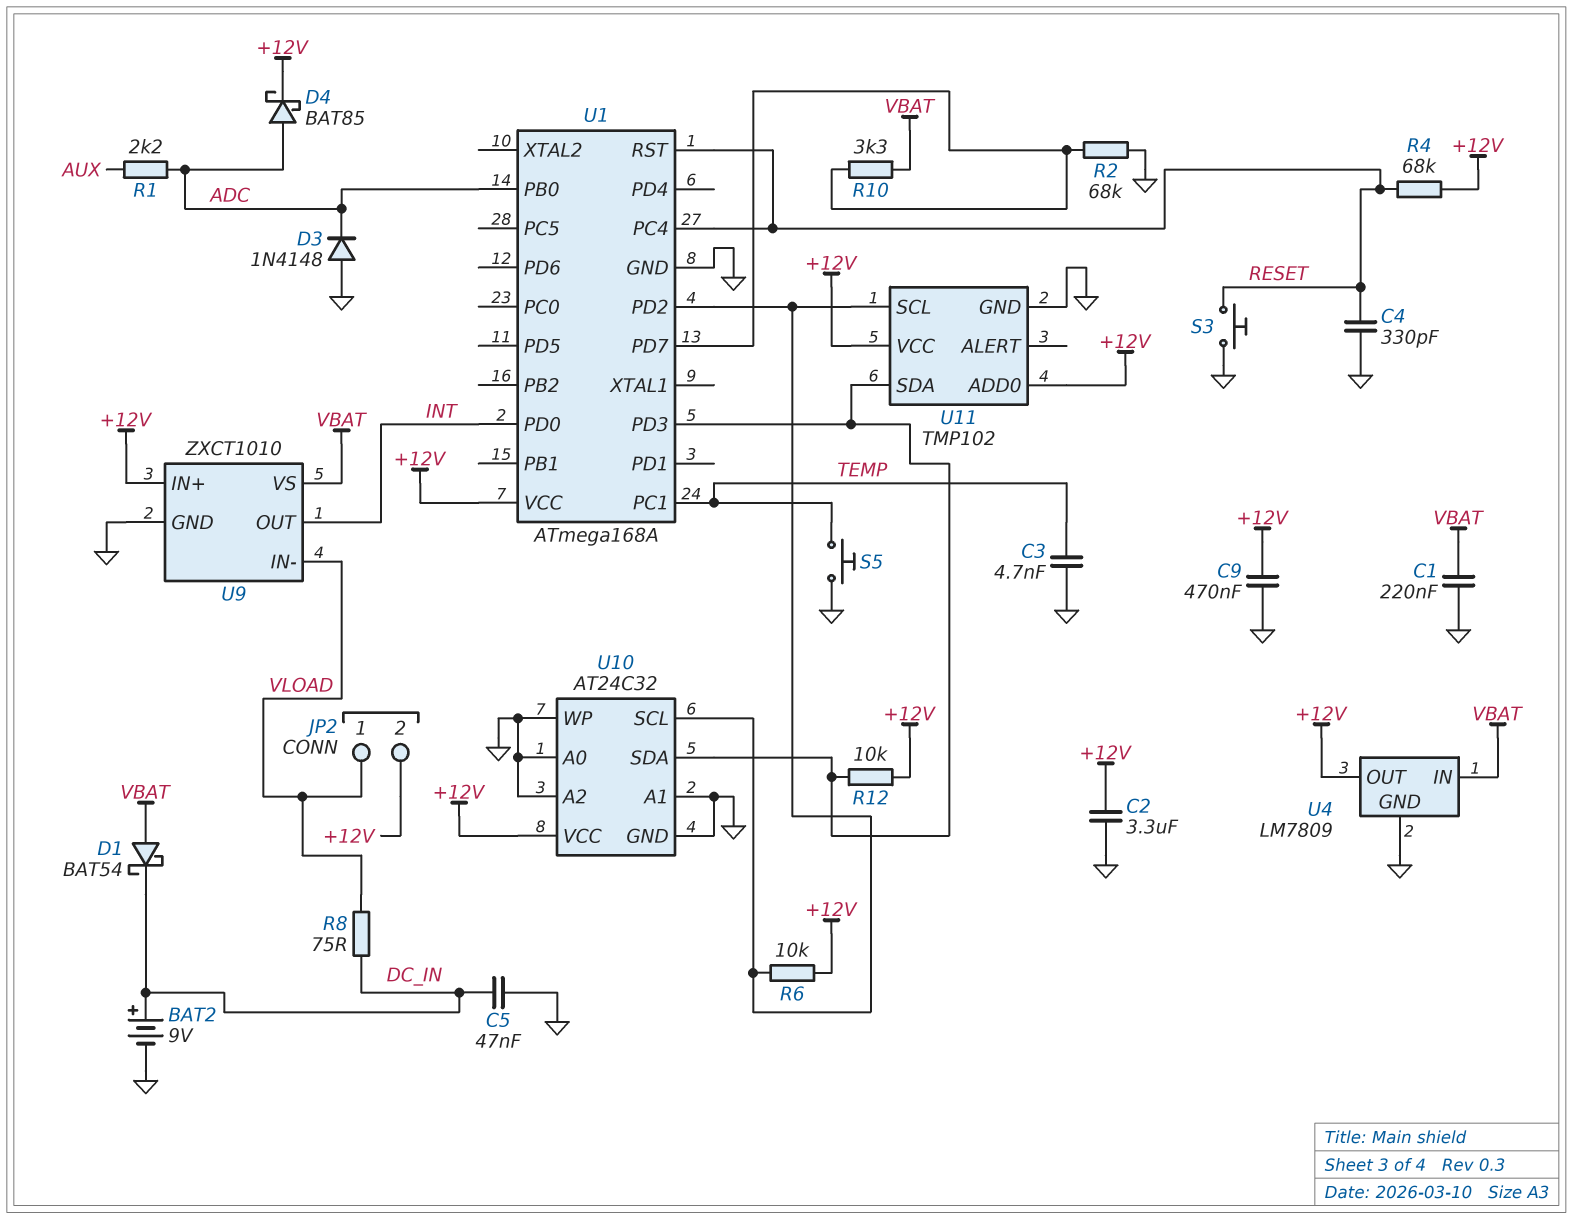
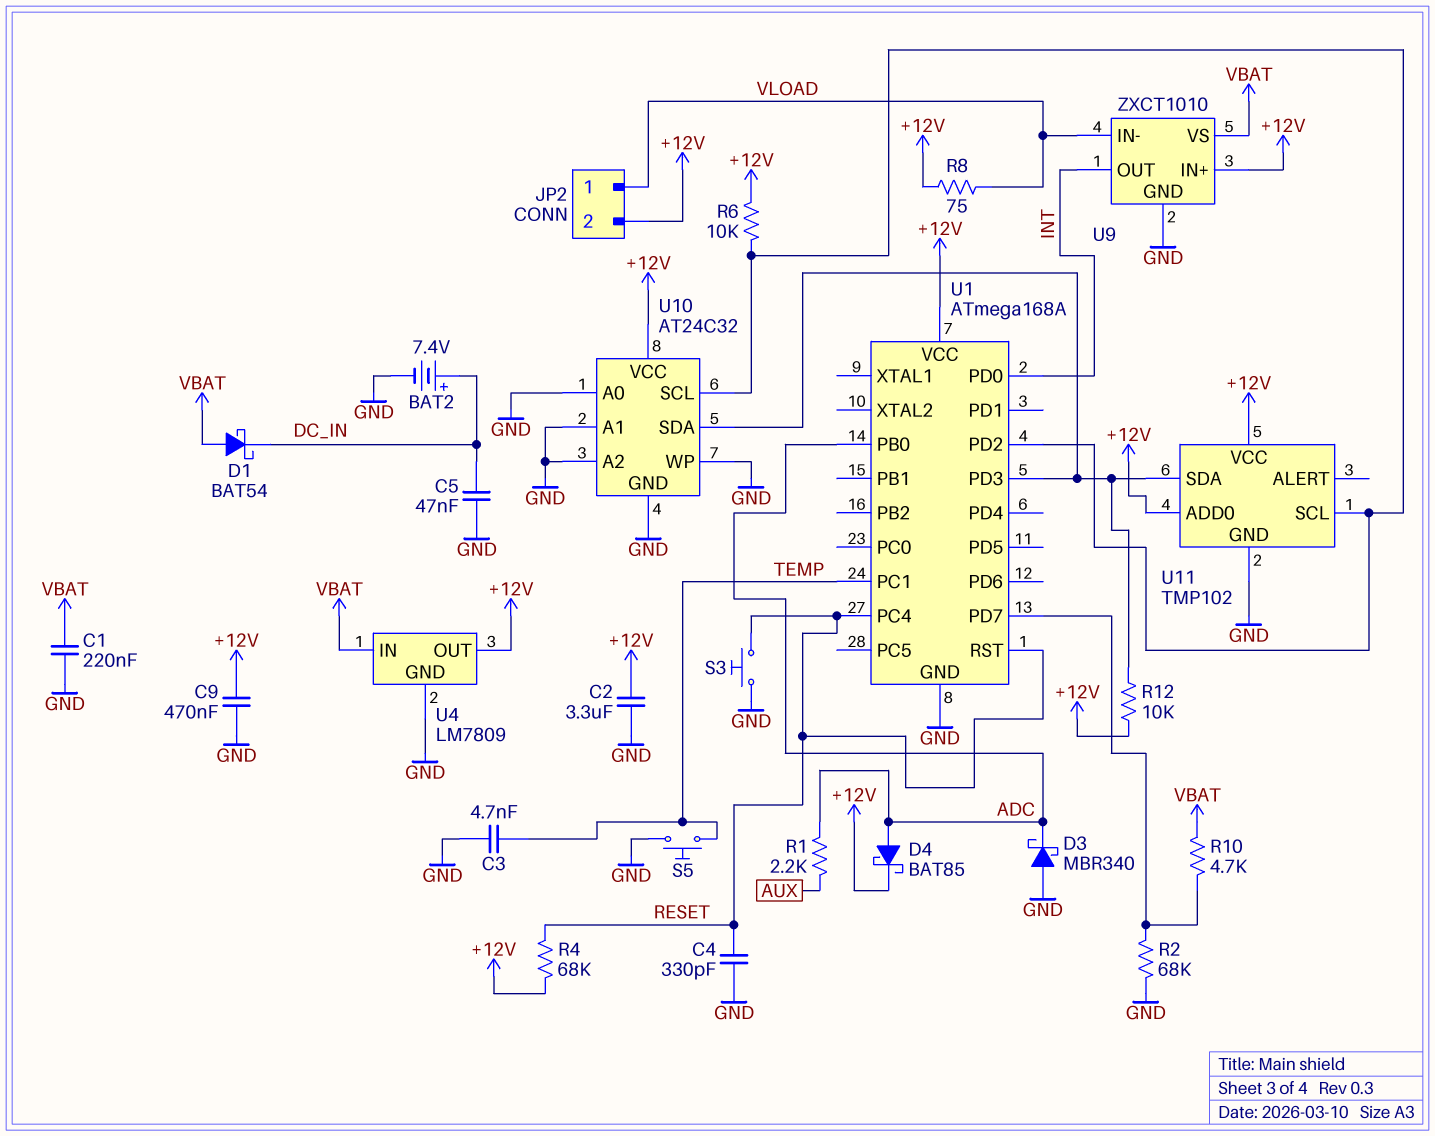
BAT2: 9V (plus DC_IN, minus GND) -> 7.4V (plus DC_IN, minus GND)
D3: diode 1N4148 (A GND, K ADC) -> schottky MBR340 (A GND, K ADC)
R8: 75 (DC_IN, VLOAD) -> 75 (+12V, VLOAD)
R10: 3.3k (U1/PD7, VBAT) -> 4.7k (U1/PD7, VBAT)

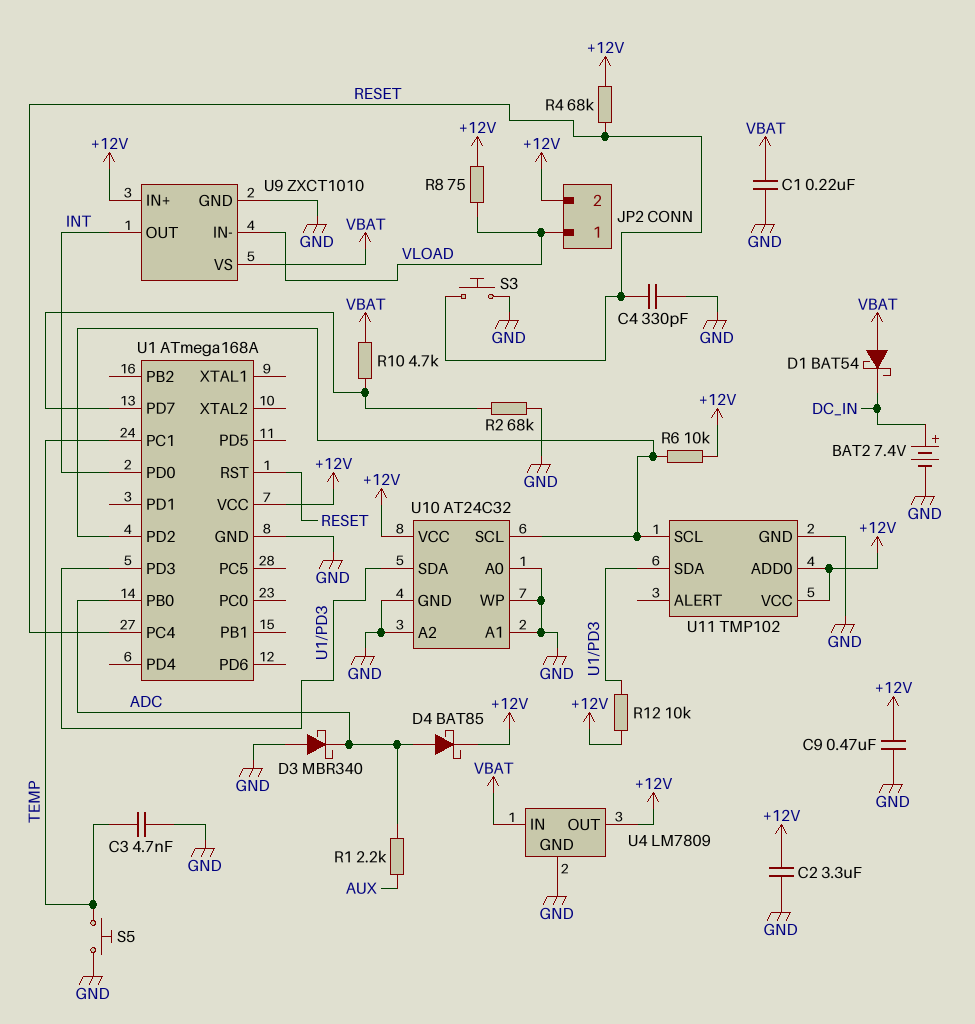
C5: 47nF (DC_IN, GND) -> none

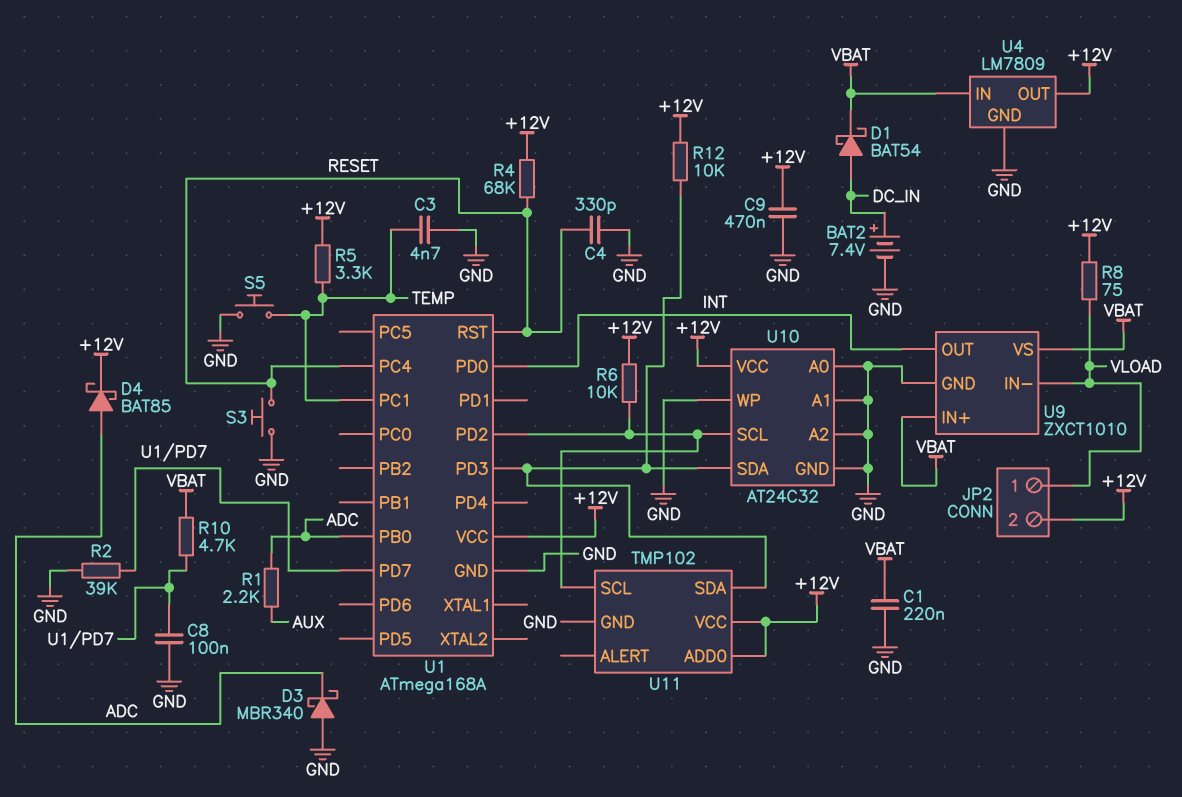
C2: 3.3uF (+12V, GND) -> none
C8: none -> 100nF (GND, U1/PD7)
D1: schottky BAT54 (A VBAT, K DC_IN) -> schottky BAT54 (A DC_IN, K VBAT)
R2: 68k (GND, U1/PD7) -> 39k (GND, U1/PD7)
R5: none -> 3.3k (+12V, TEMP)
U9 pin IN+: +12V -> VBAT

